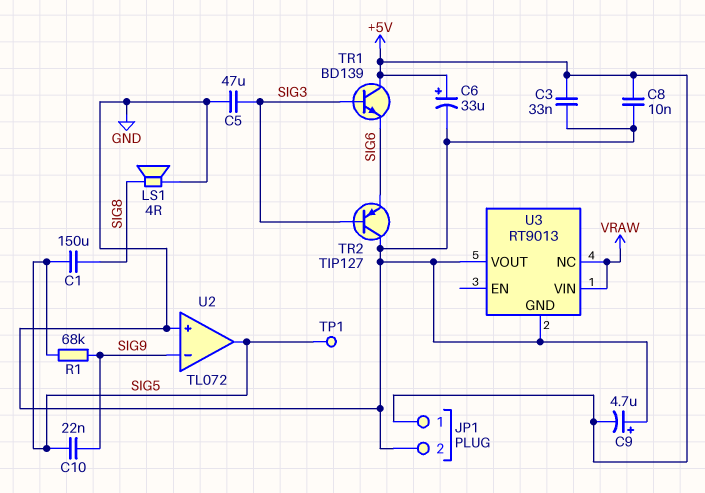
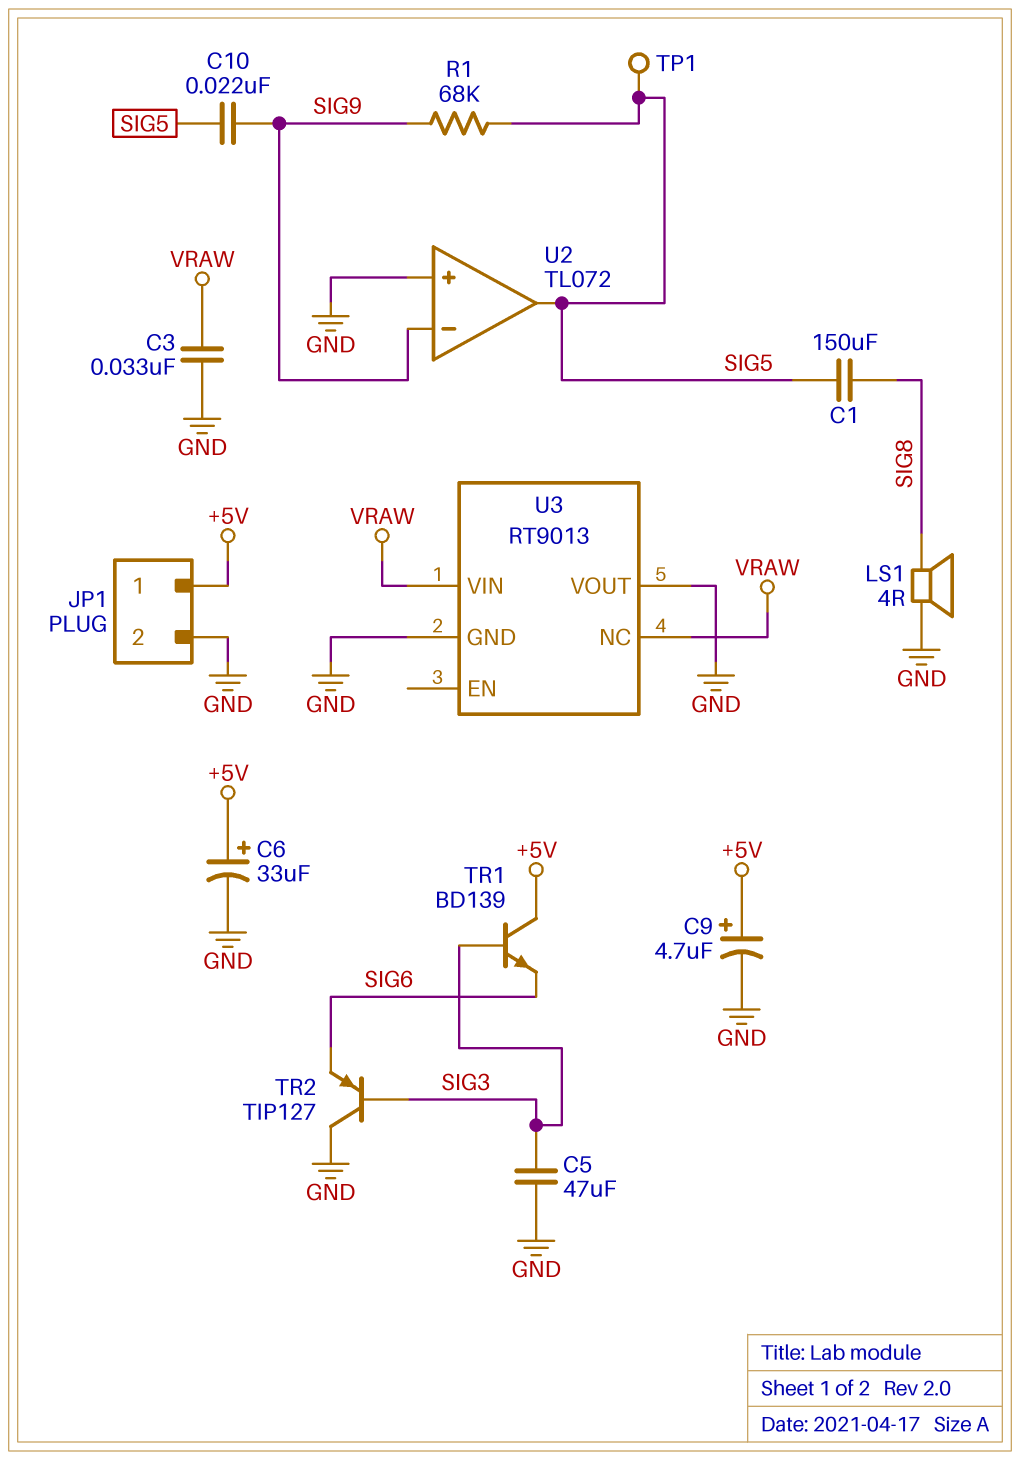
C3: 33nF (+5V, GND) -> 33nF (GND, VRAW)
C8: 10nF (+5V, GND) -> none
C9: 4.7uF (plus GND, minus +5V) -> 4.7uF (plus +5V, minus GND)

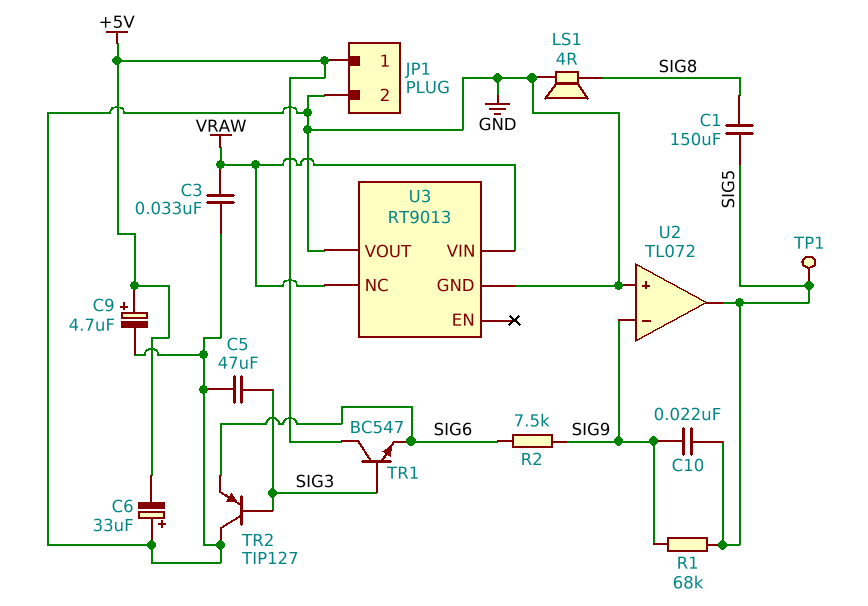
C6: 33uF (plus +5V, minus GND) -> 33uF (plus GND, minus +5V)
R2: none -> 7.5k (SIG6, SIG9)
TR1: NPN BD139 (B SIG3, C +5V, E SIG6) -> NPN BC547 (B SIG3, C +5V, E SIG6)

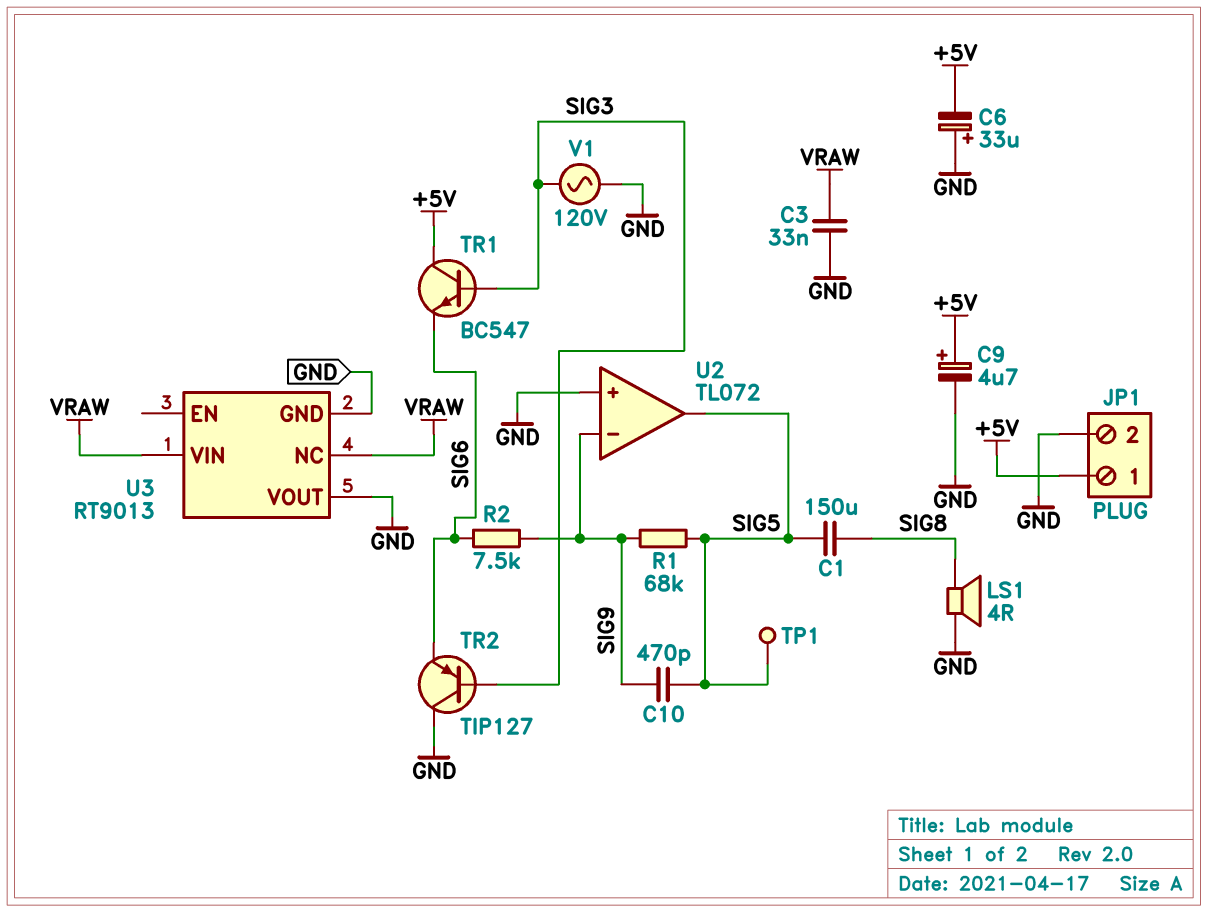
C5: 47uF (GND, SIG3) -> none
C10: 22nF (SIG5, SIG9) -> 470pF (SIG5, SIG9)
V1: none -> AC 120V (GND, SIG3)

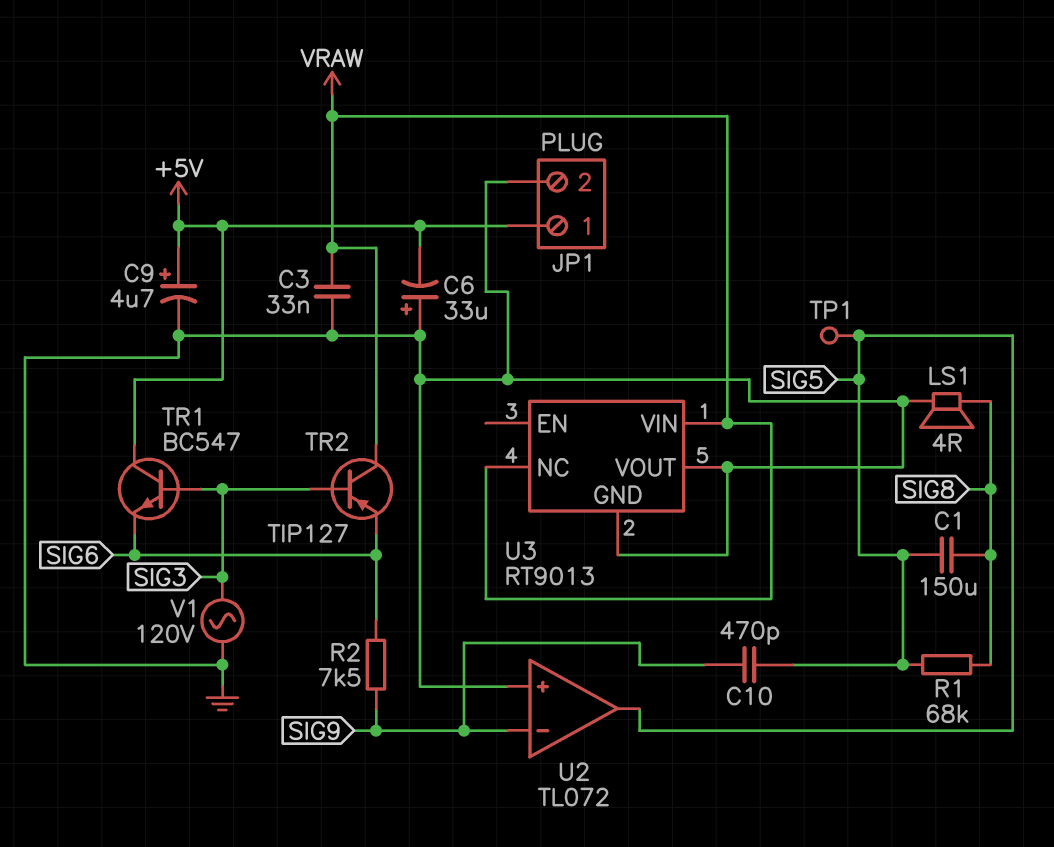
R1: 68k (SIG5, SIG9) -> 68k (SIG5, SIG8)
TR2: PNP TIP127 (B SIG3, C GND, E SIG6) -> PNP TIP127 (B SIG3, C VRAW, E SIG6)

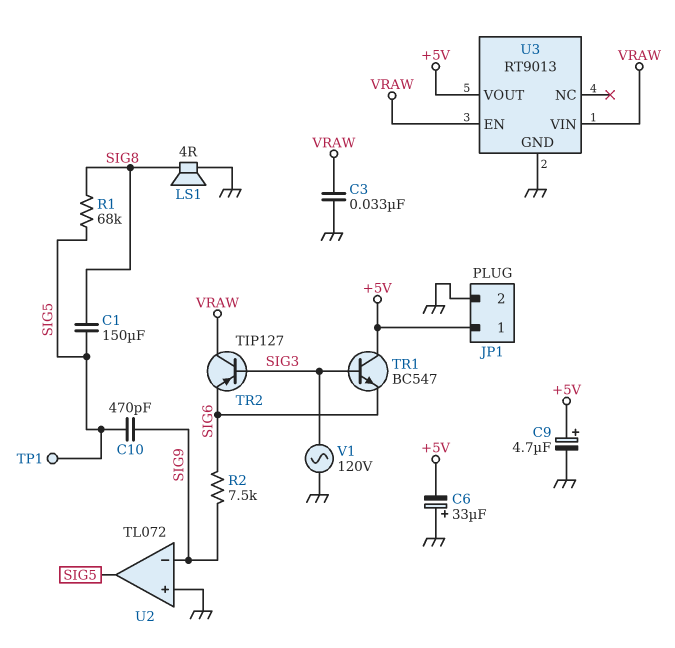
U3 pin EN: none -> VRAW
U3 pin NC: VRAW -> none
U3 pin VOUT: GND -> +5V

